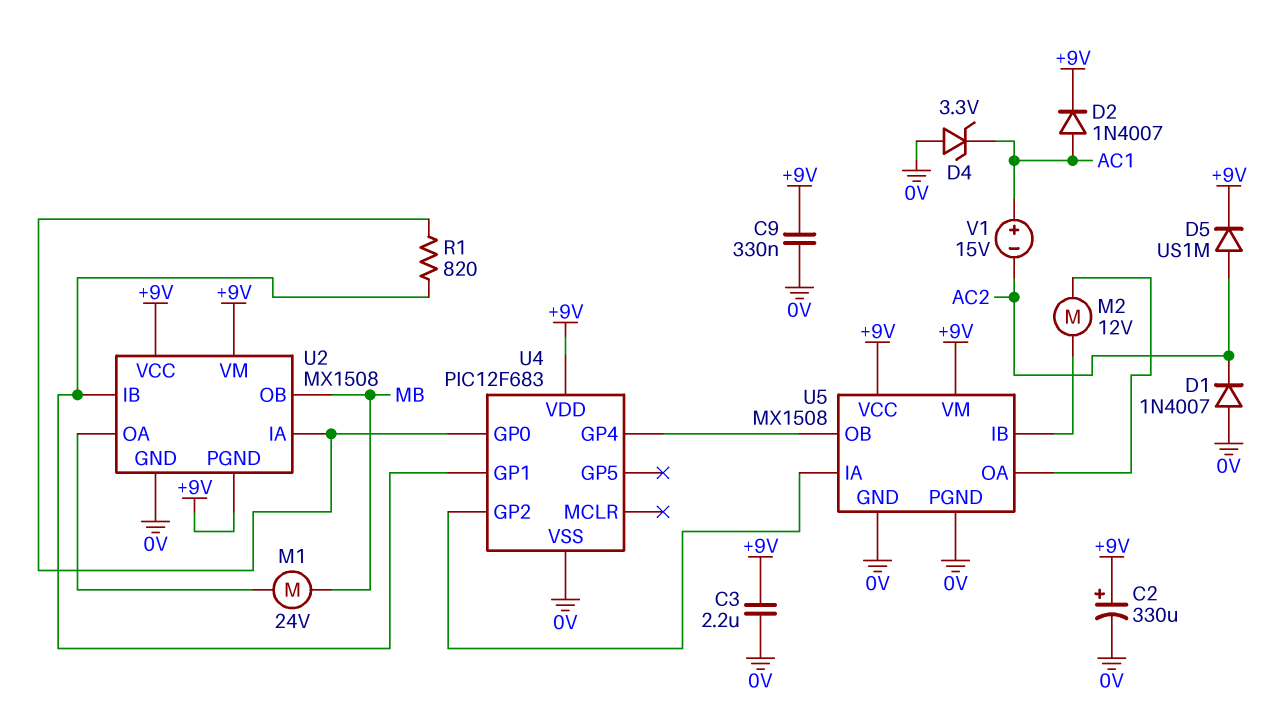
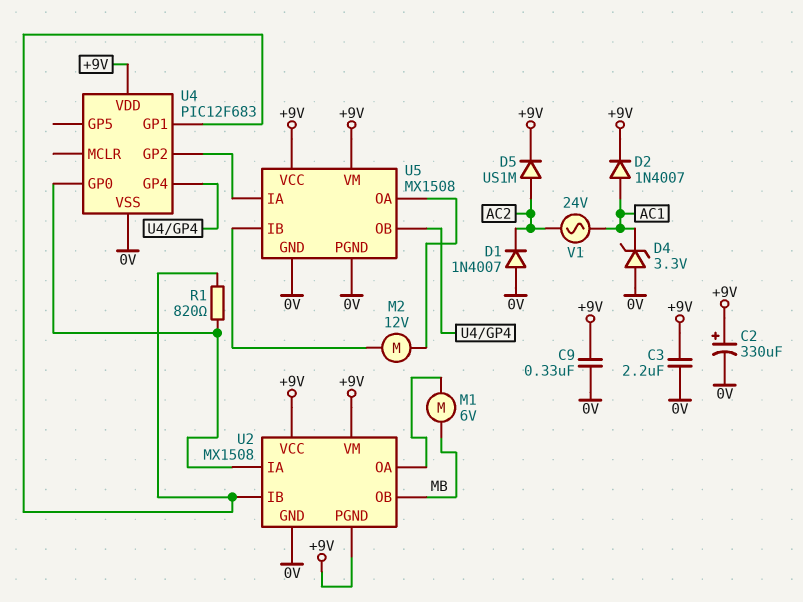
M1: motor 24V (MB, U2/OA) -> motor 6V (MB, U2/OA)
V1: 15V (plus AC1, minus AC2) -> AC 24V (AC1, AC2)

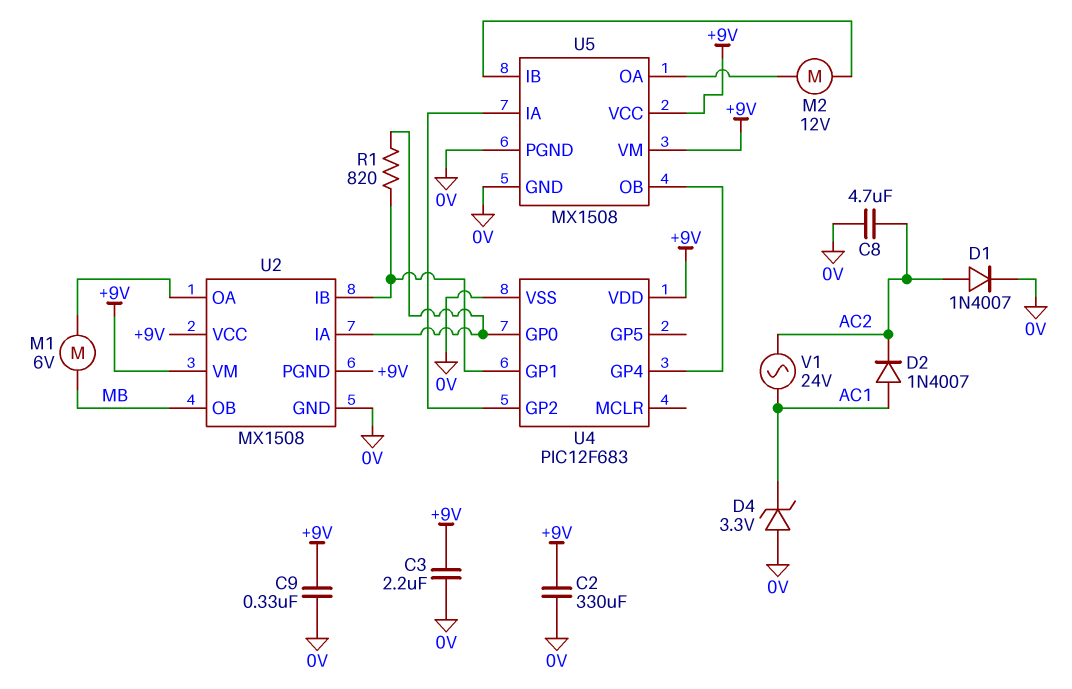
C2: 330uF (plus +9V, minus 0V) -> 330uF (+9V, 0V)
C8: none -> 4.7uF (0V, AC2)
D1: diode 1N4007 (A 0V, K AC2) -> diode 1N4007 (A AC2, K 0V)
D2: diode 1N4007 (A AC1, K +9V) -> diode 1N4007 (A AC1, K AC2)
D5: diode US1M (A AC2, K +9V) -> none

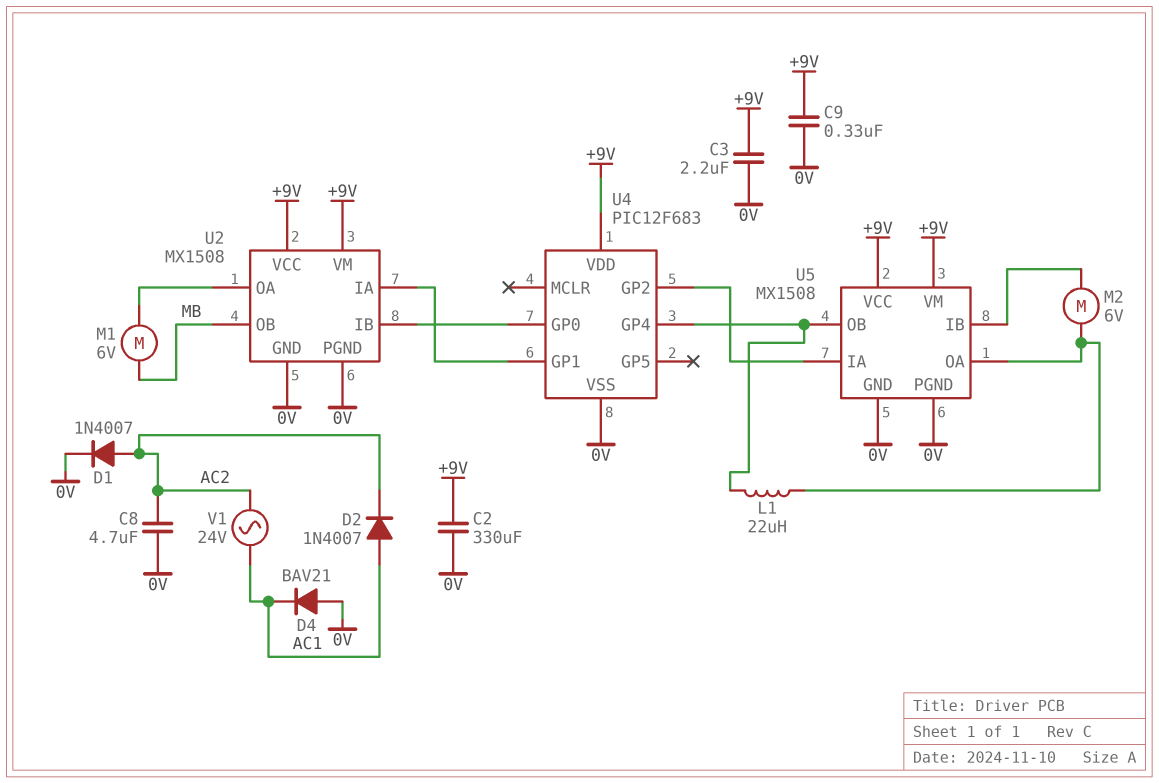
D4: zener 3.3V (A 0V, K AC1) -> diode BAV21 (A 0V, K AC1)
L1: none -> 22uH (U4/GP4, U5/OA)
M2: motor 12V (U5/IB, U5/OA) -> motor 6V (U5/IB, U5/OA)
R1: 820 (U2/IA, U2/IB) -> none
U2 pin PGND: +9V -> 0V
U4 pin GP0: U2/IA -> U2/IB
U4 pin GP1: U2/IB -> U2/IA

